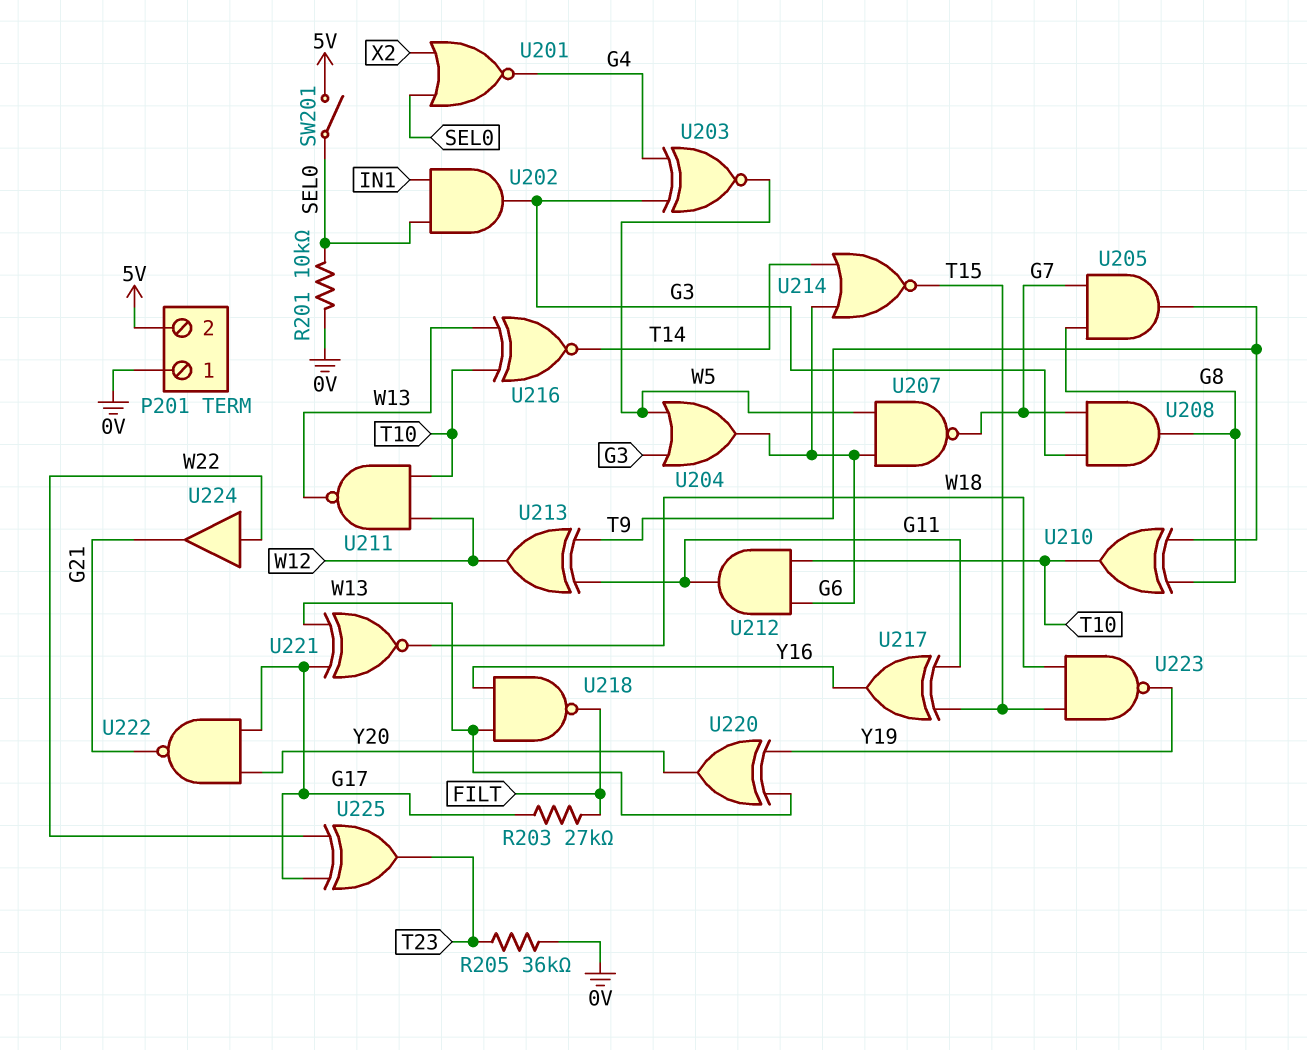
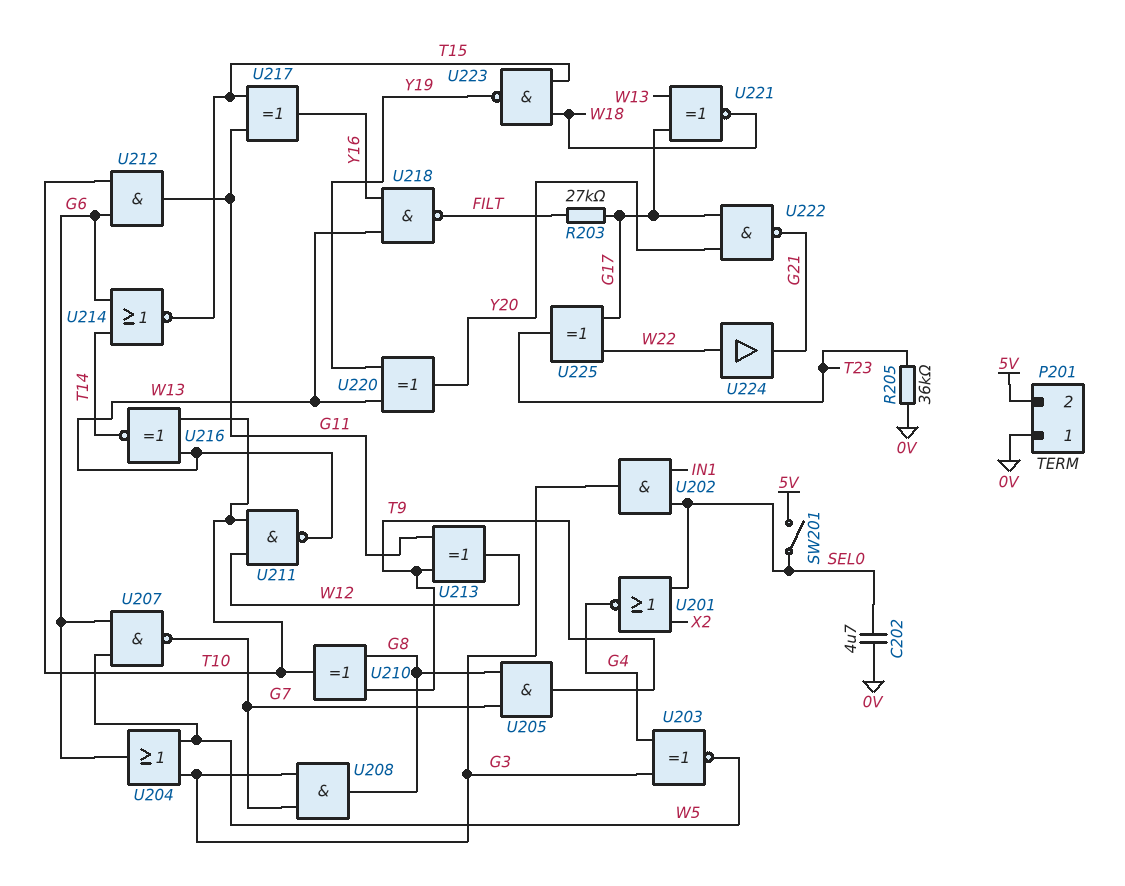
C202: none -> 4.7uF (0V, SEL0)
R201: 10k (0V, SEL0) -> none

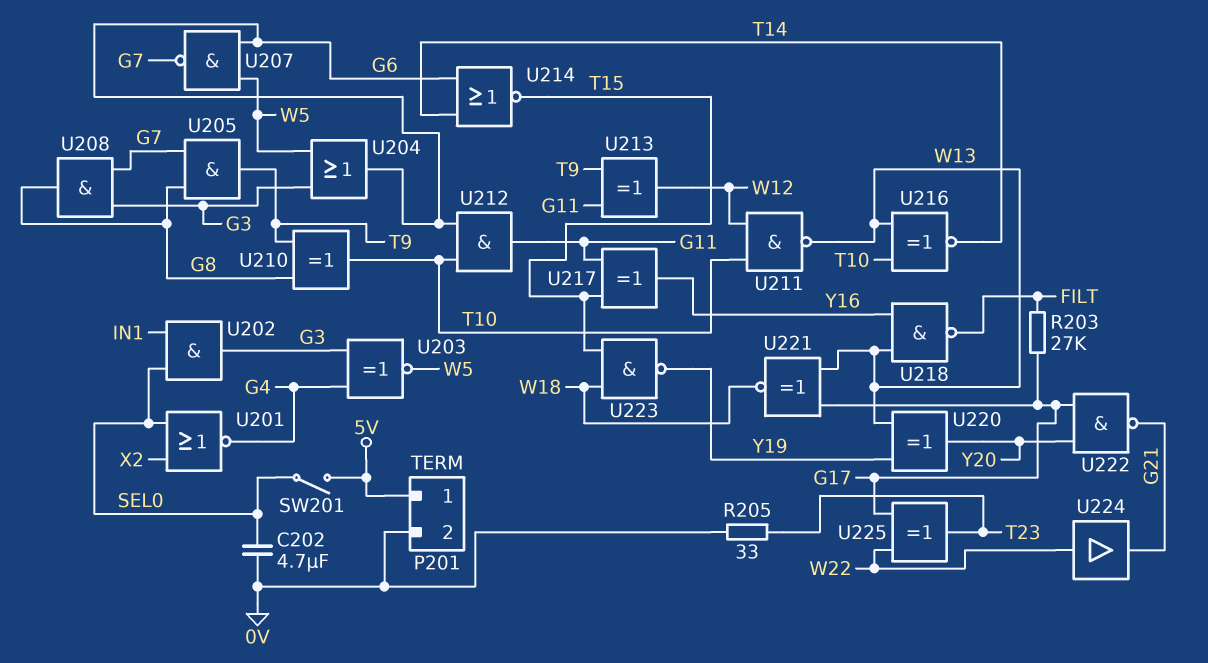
P201 pin 1: 0V -> 5V
P201 pin 2: 5V -> 0V
R205: 36k (0V, T23) -> 33 (0V, T23)

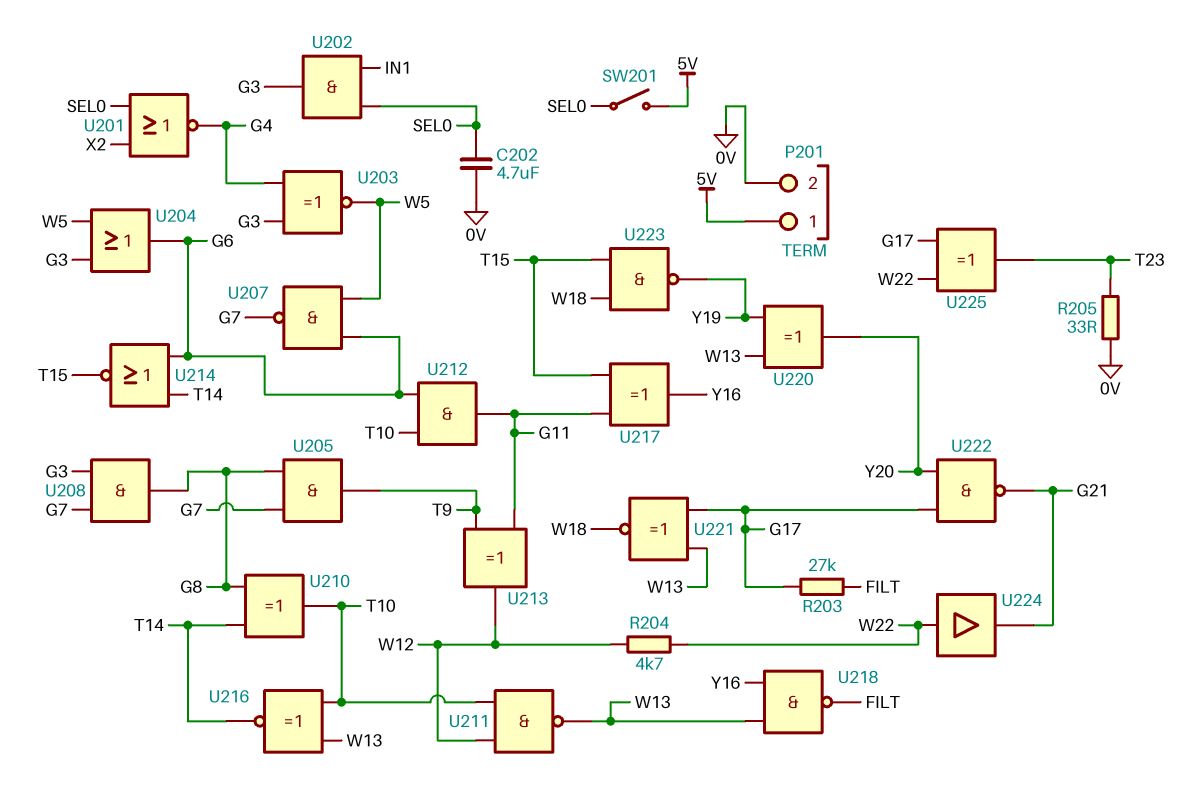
R204: none -> 4.7k (W12, W22)
U210: XOR (in G8, in T9, out T10) -> XOR (in G8, in T14, out T10)

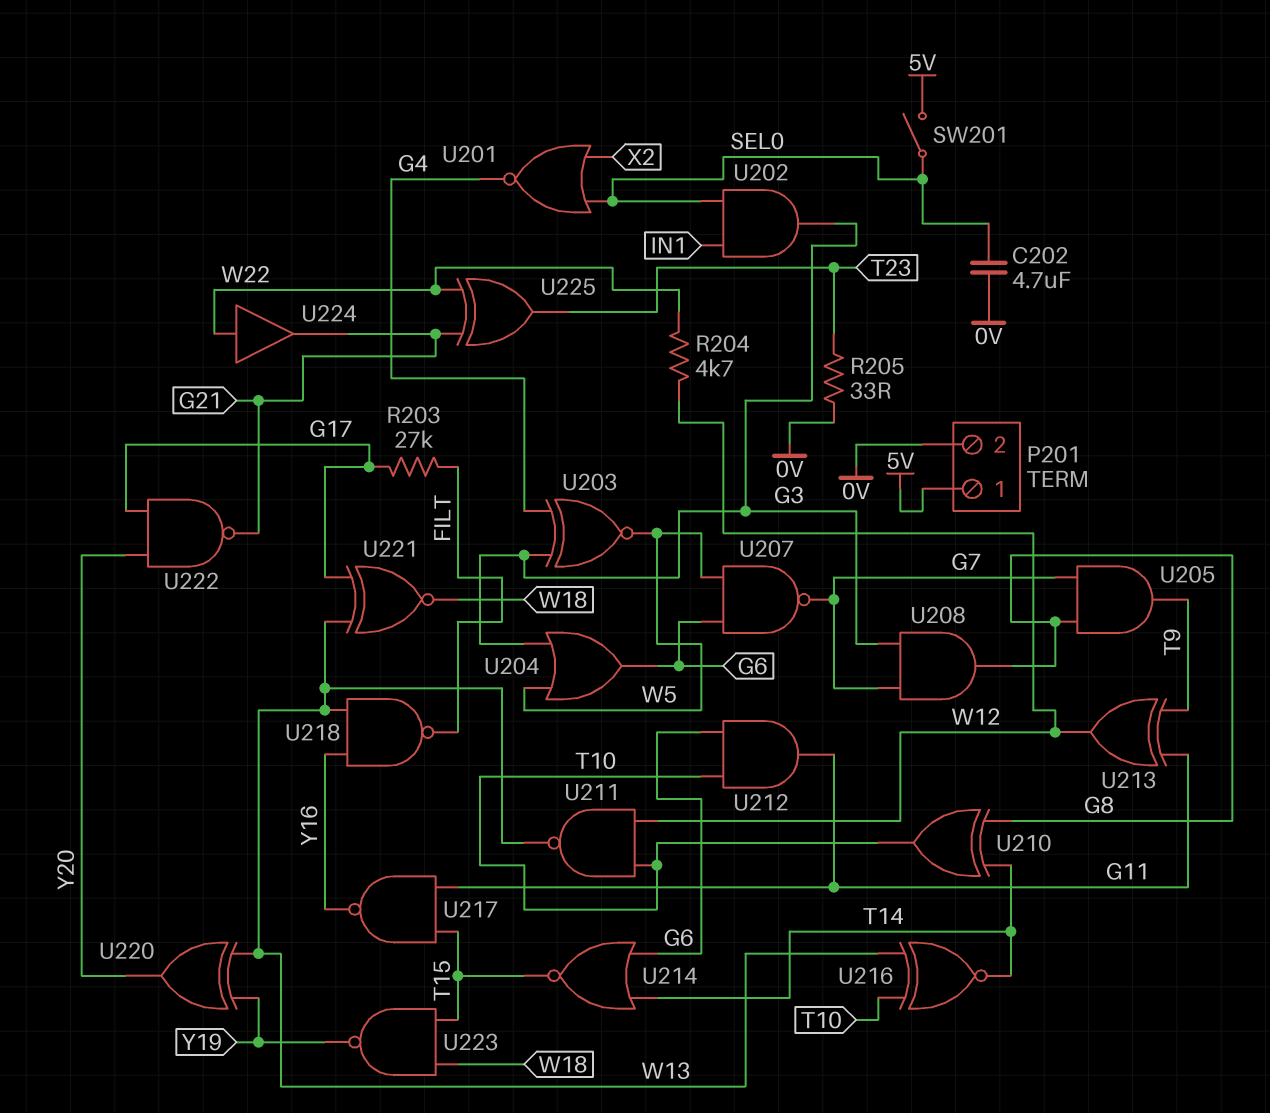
U217: XOR (in G11, in T15, out Y16) -> NAND (in G11, in T15, out Y16)
U225: XOR (in G17, in W22, out T23) -> XOR (in G21, in W22, out T23)

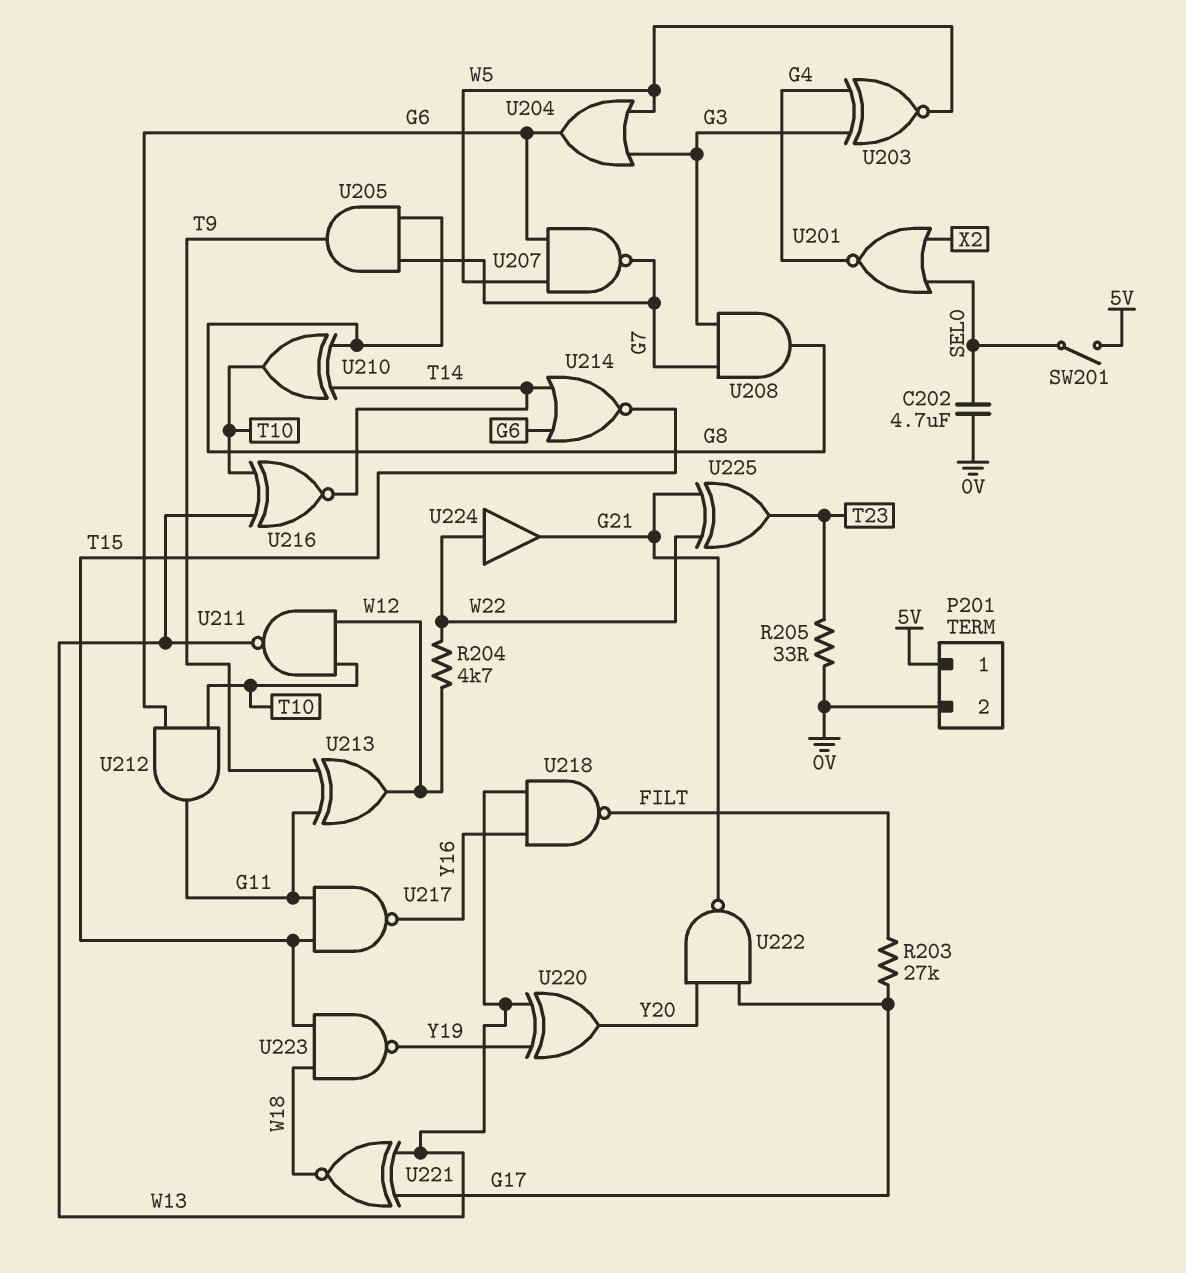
U202: AND (in IN1, in SEL0, out G3) -> none

